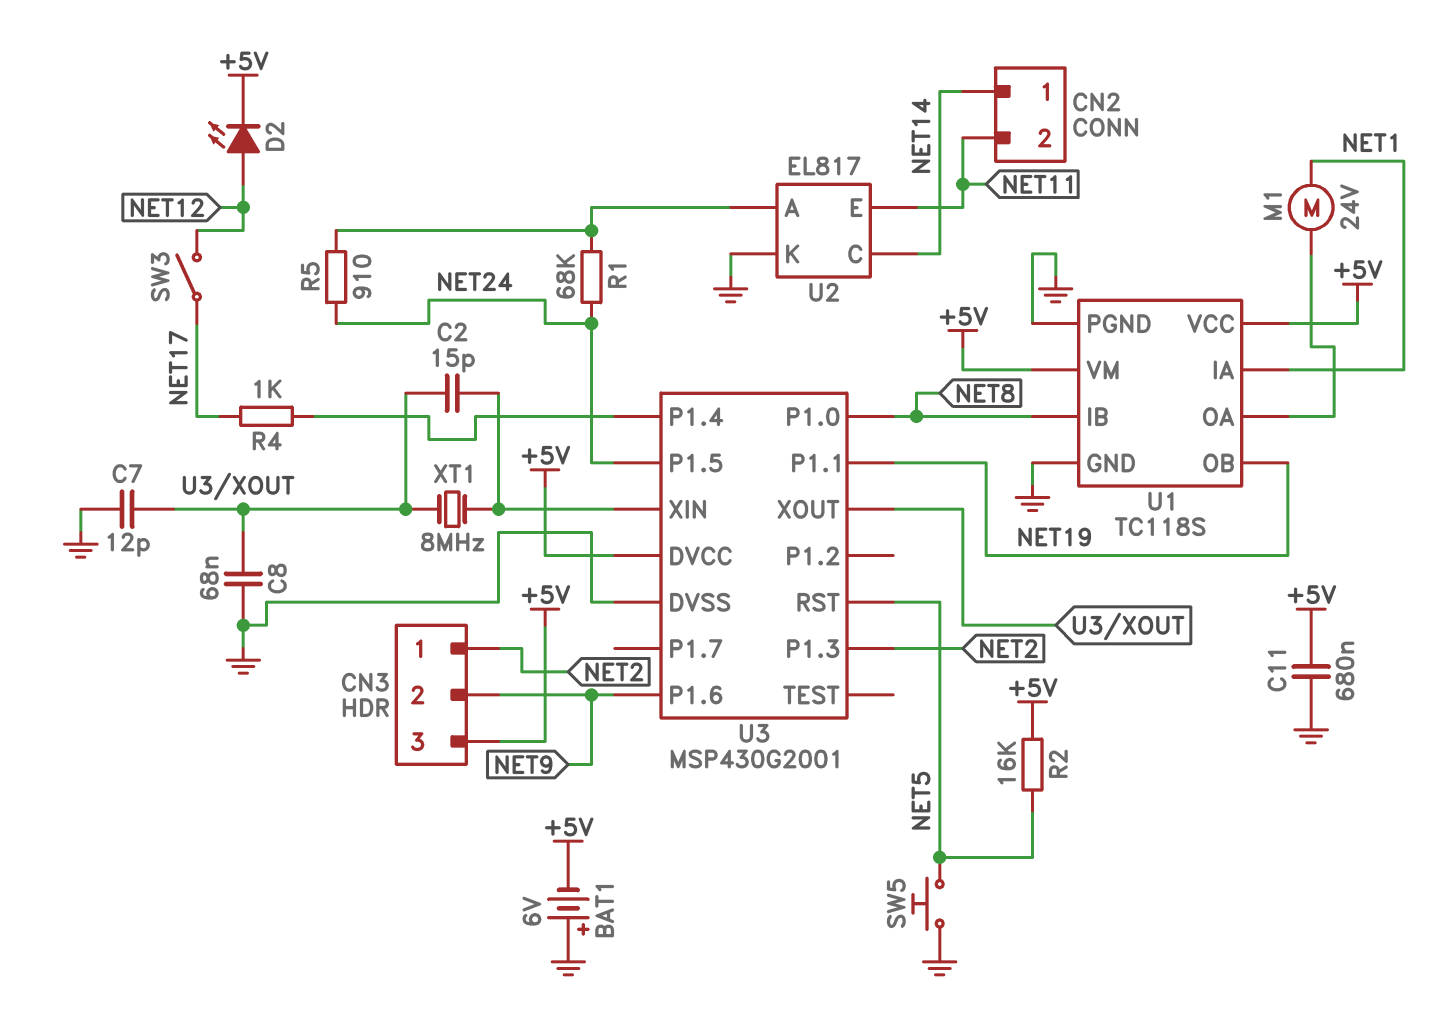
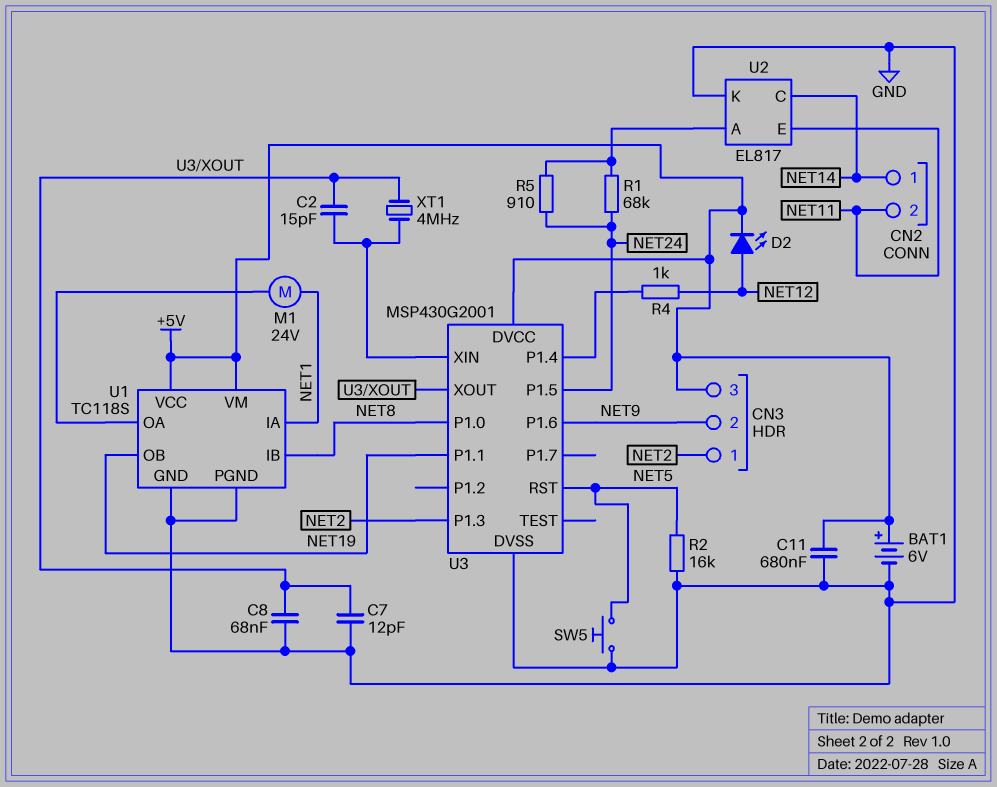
BAT1: 6V (plus GND, minus +5V) -> 6V (plus +5V, minus GND)
R2: 16k (+5V, NET5) -> 16k (GND, NET5)
R4: 1k (NET17, U3/P1.4) -> 1k (NET12, U3/P1.4)
SW3: switch (NET12, NET17) -> none
XT1: 8MHz (U3/XIN, U3/XOUT) -> 4MHz (U3/XIN, U3/XOUT)

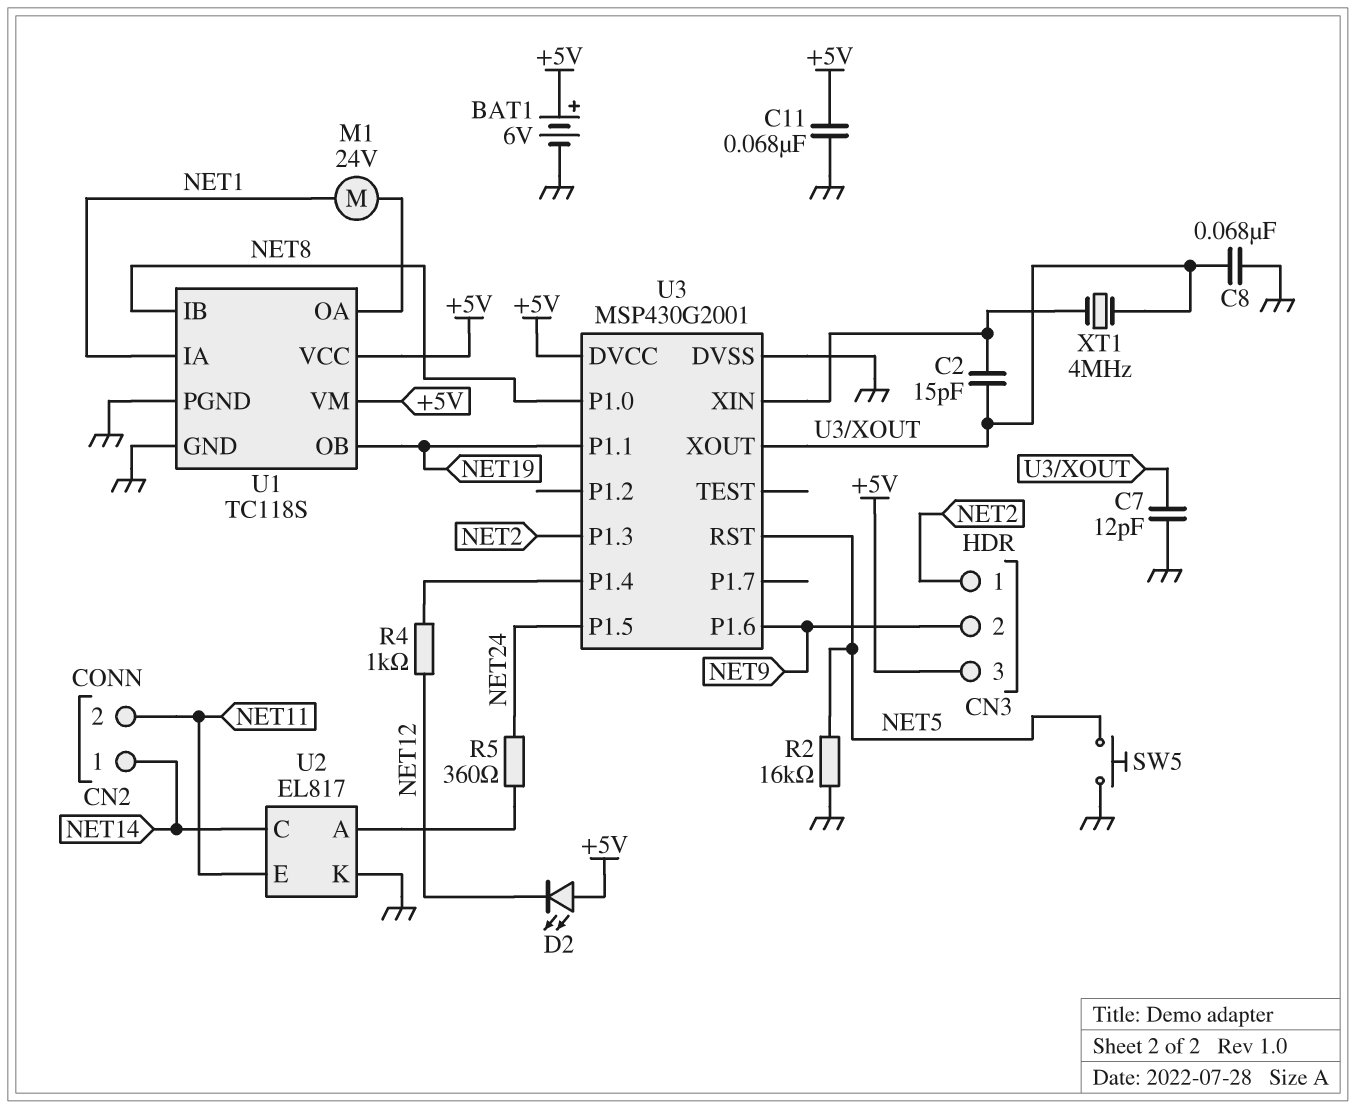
C11: 680nF (+5V, GND) -> 68nF (+5V, GND)
D2: LED (A NET12, K +5V) -> LED (A +5V, K NET12)
R1: 68k (NET24, U2/A) -> none
R5: 910 (NET24, U2/A) -> 360 (NET24, U2/A)

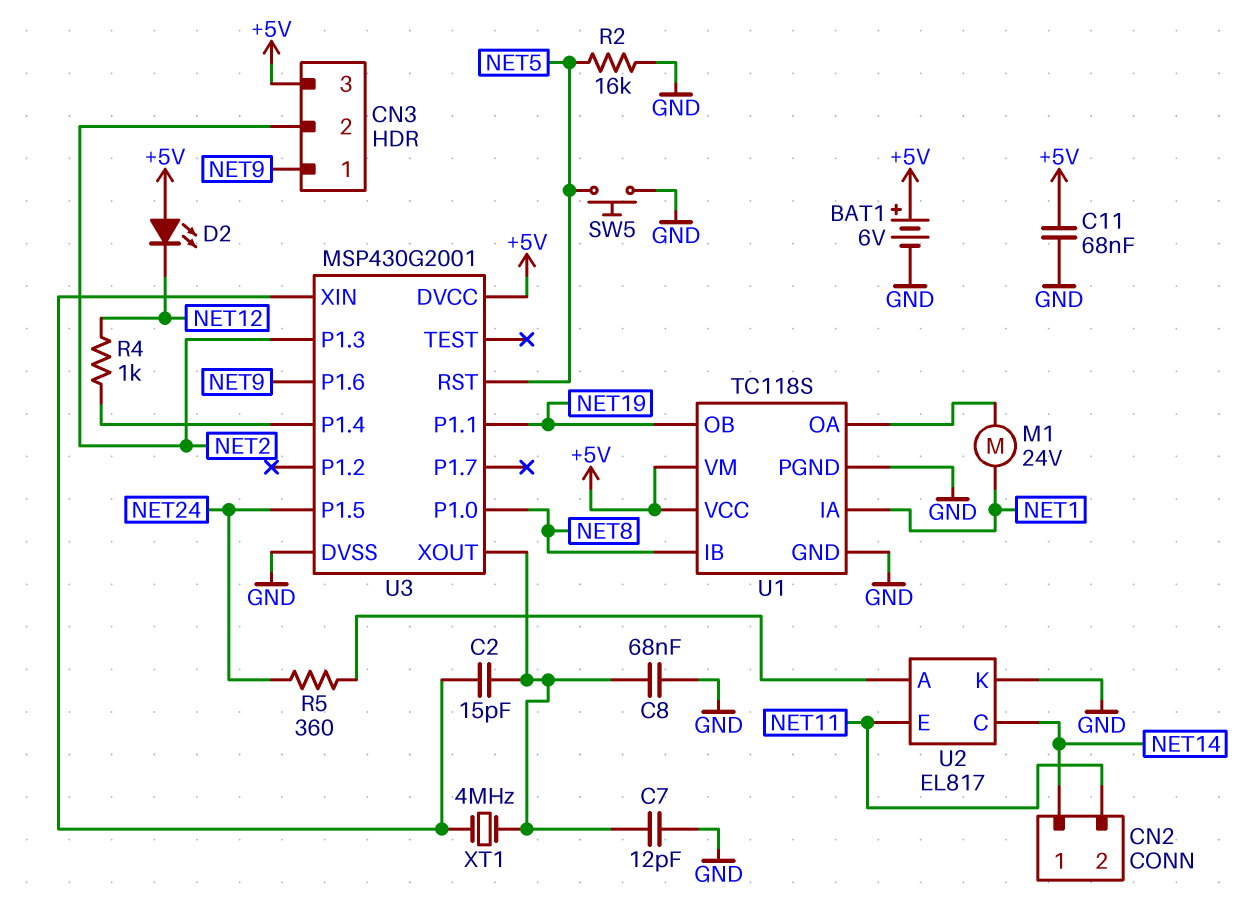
CN3 pin 1: NET2 -> NET9
CN3 pin 2: NET9 -> NET2

